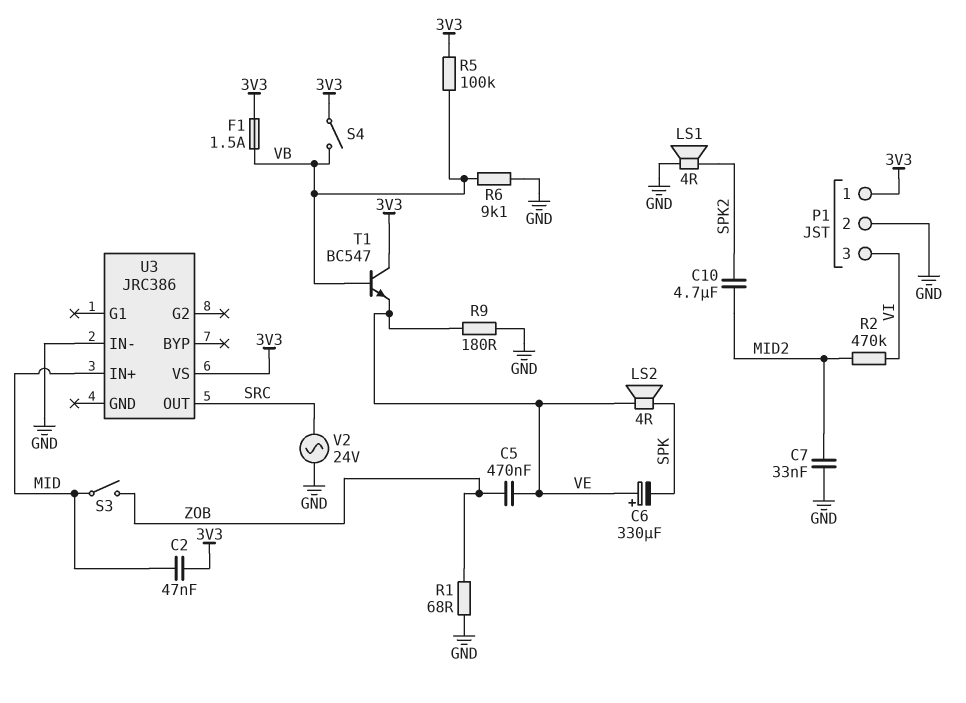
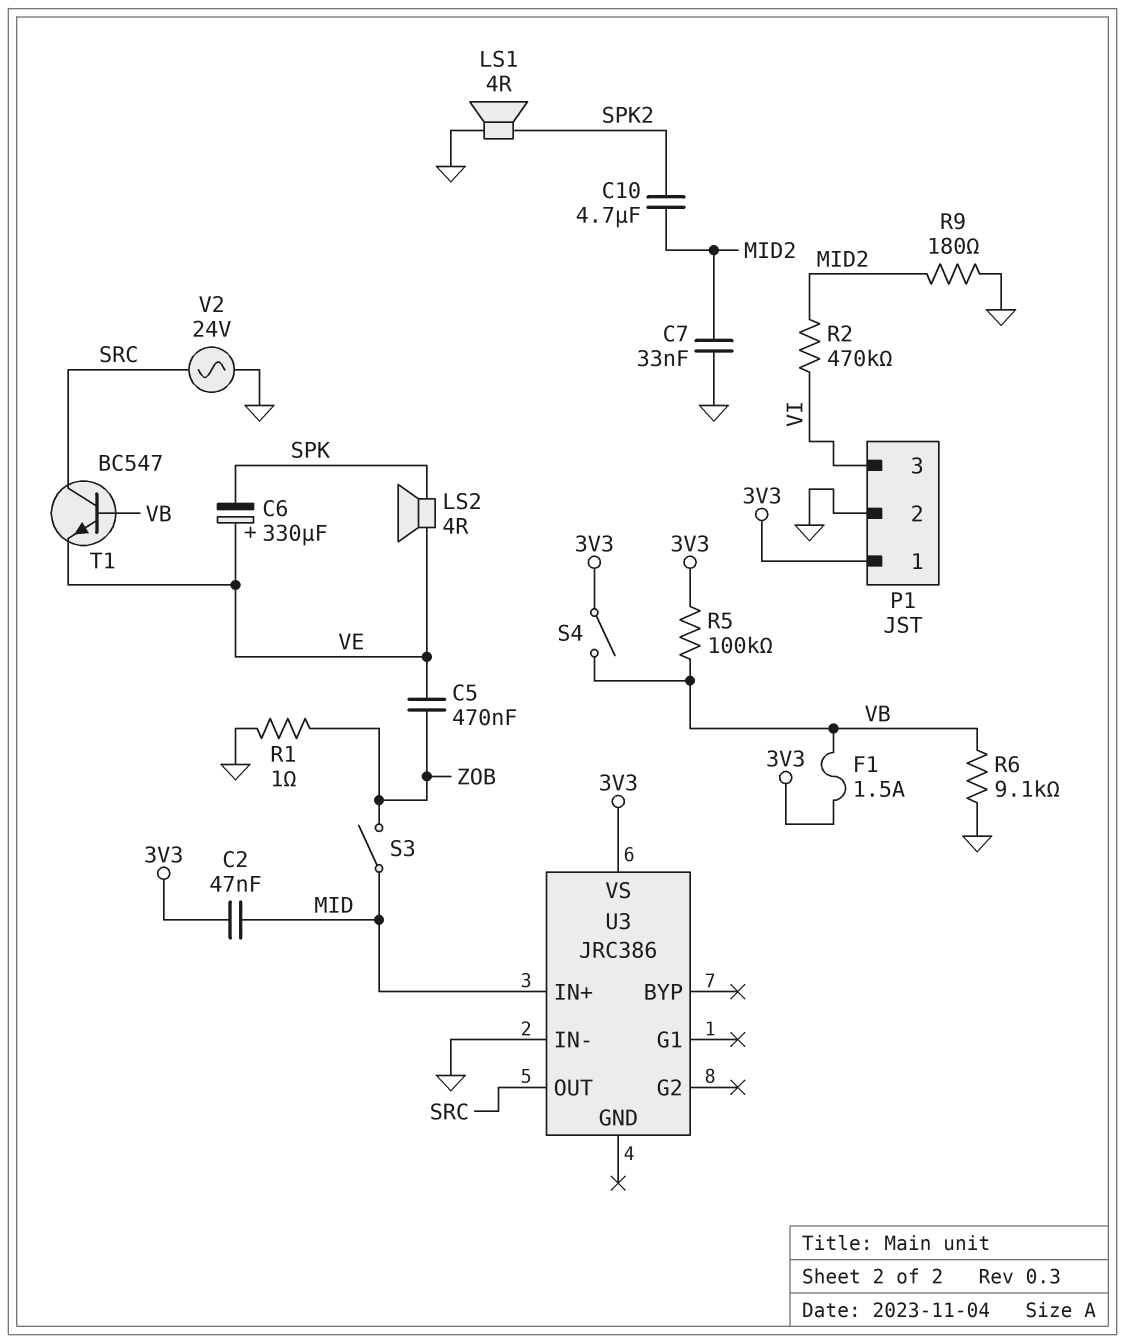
R1: 68 (GND, ZOB) -> 1 (GND, ZOB)
R9: 180 (GND, VE) -> 180 (GND, MID2)
T1: NPN BC547 (B VB, C 3V3, E VE) -> NPN BC547 (B VB, C SRC, E VE)

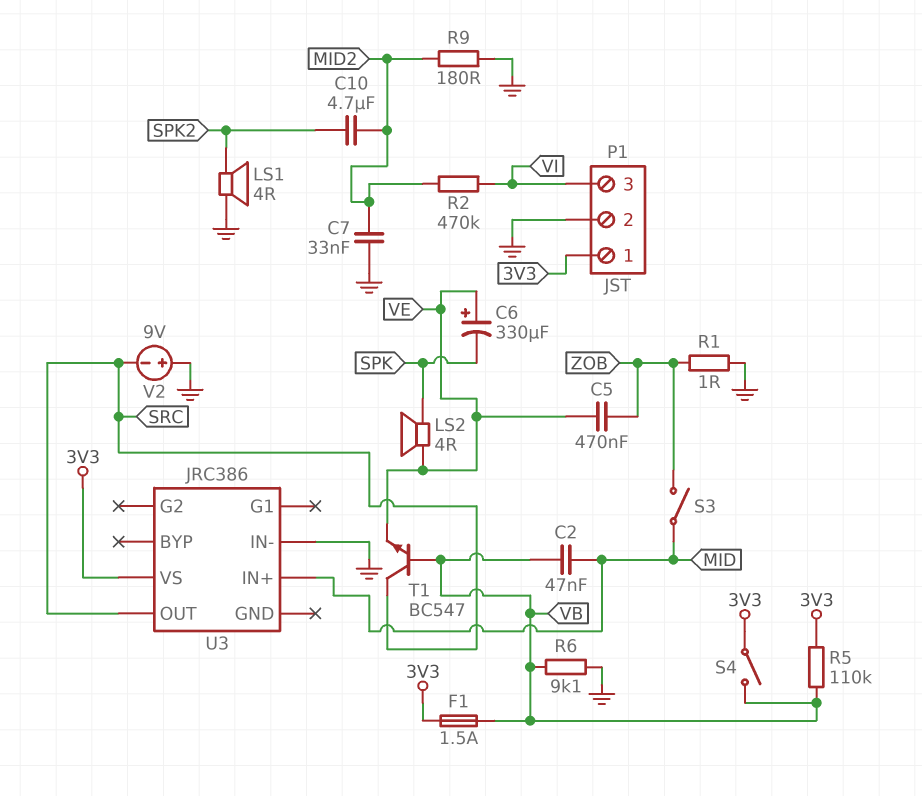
C2: 47nF (3V3, MID) -> 47nF (MID, VB)
R5: 100k (3V3, VB) -> 110k (3V3, VB)
V2: AC 24V (GND, SRC) -> 9V (plus GND, minus SRC)

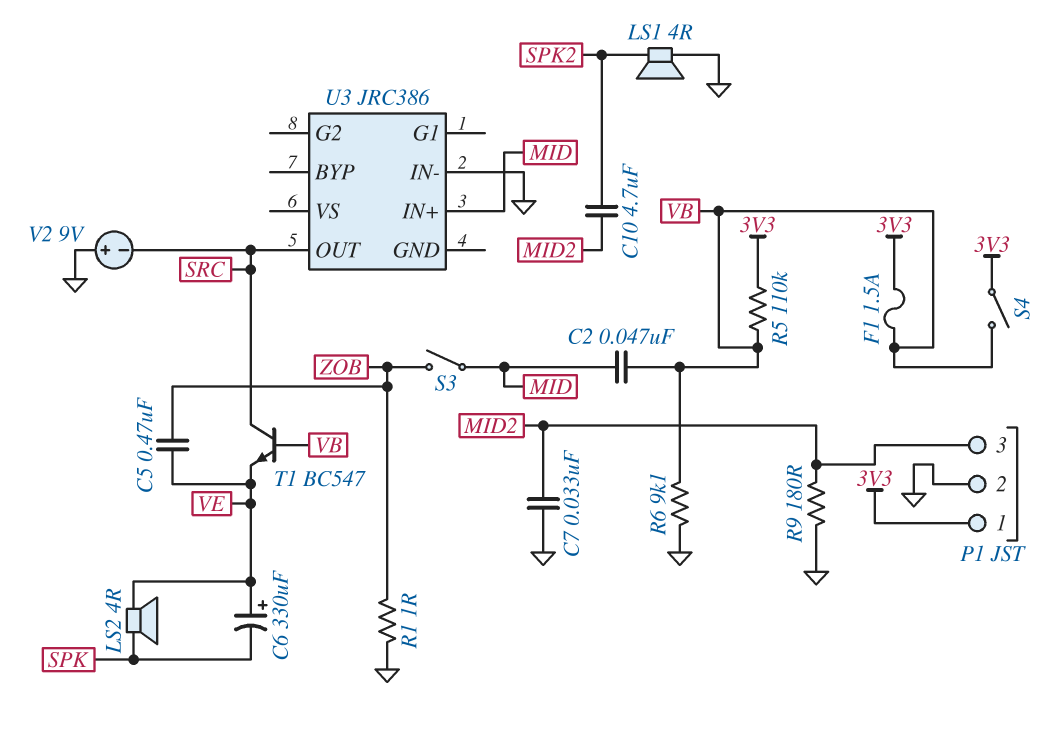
P1 pin 3: VI -> MID2
R2: 470k (MID2, VI) -> none
U3 pin VS: 3V3 -> none

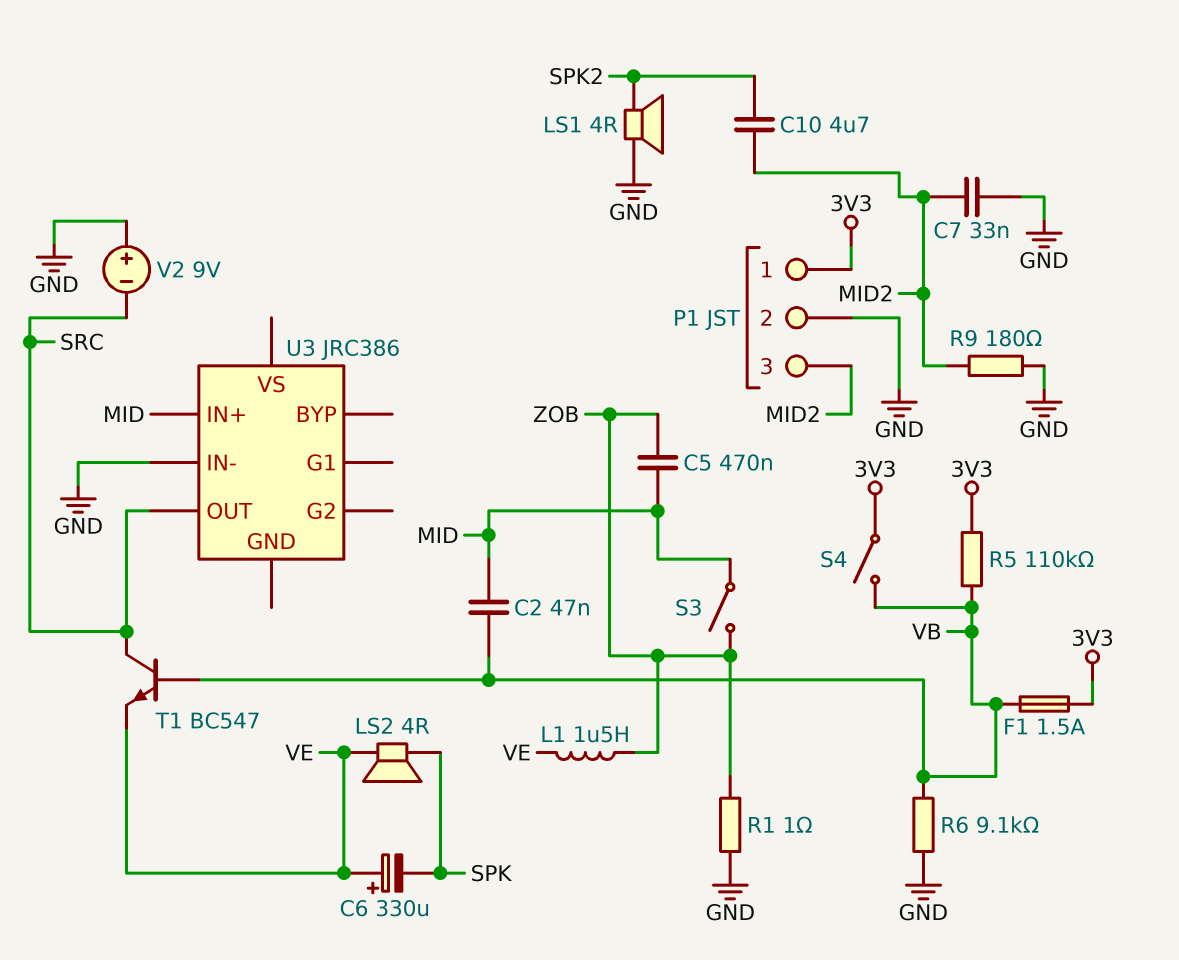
C5: 470nF (VE, ZOB) -> 470nF (MID, ZOB)
L1: none -> 1.5uH (VE, ZOB)

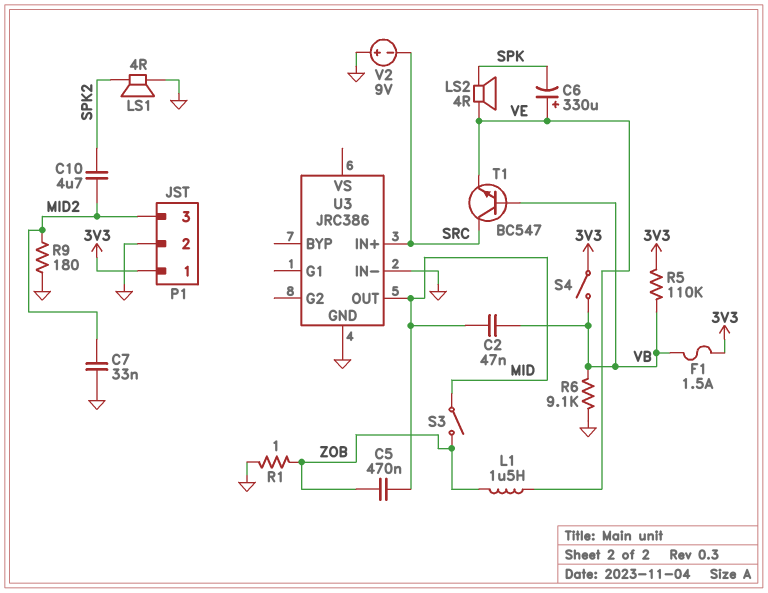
U3 pin GND: none -> GND
U3 pin IN+: MID -> SRC
U3 pin OUT: SRC -> MID

